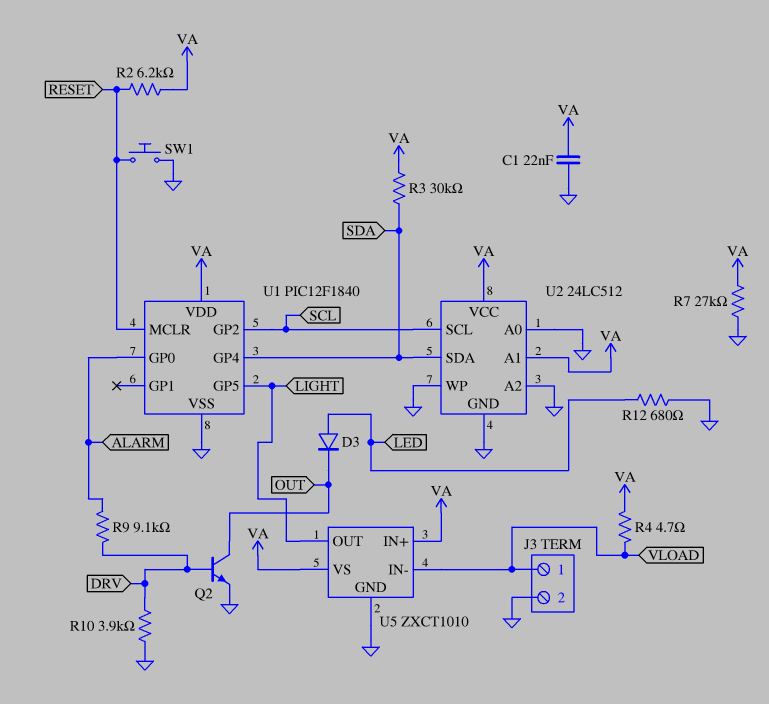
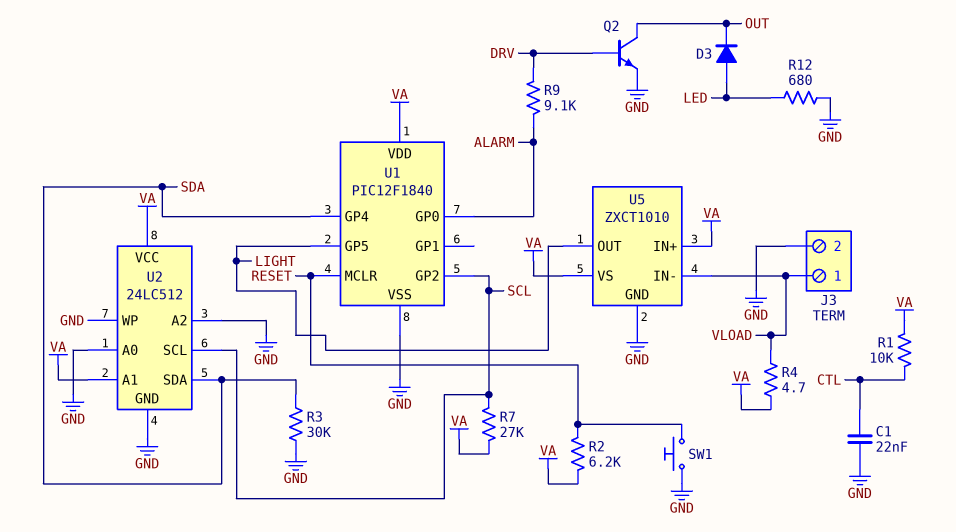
C1: 22nF (GND, VA) -> 22nF (CTL, GND)
R1: none -> 10k (CTL, VA)
R3: 30k (SDA, VA) -> 30k (GND, SDA)
R7: 27k (GND, VA) -> 27k (SCL, VA)
R10: 3.9k (DRV, GND) -> none

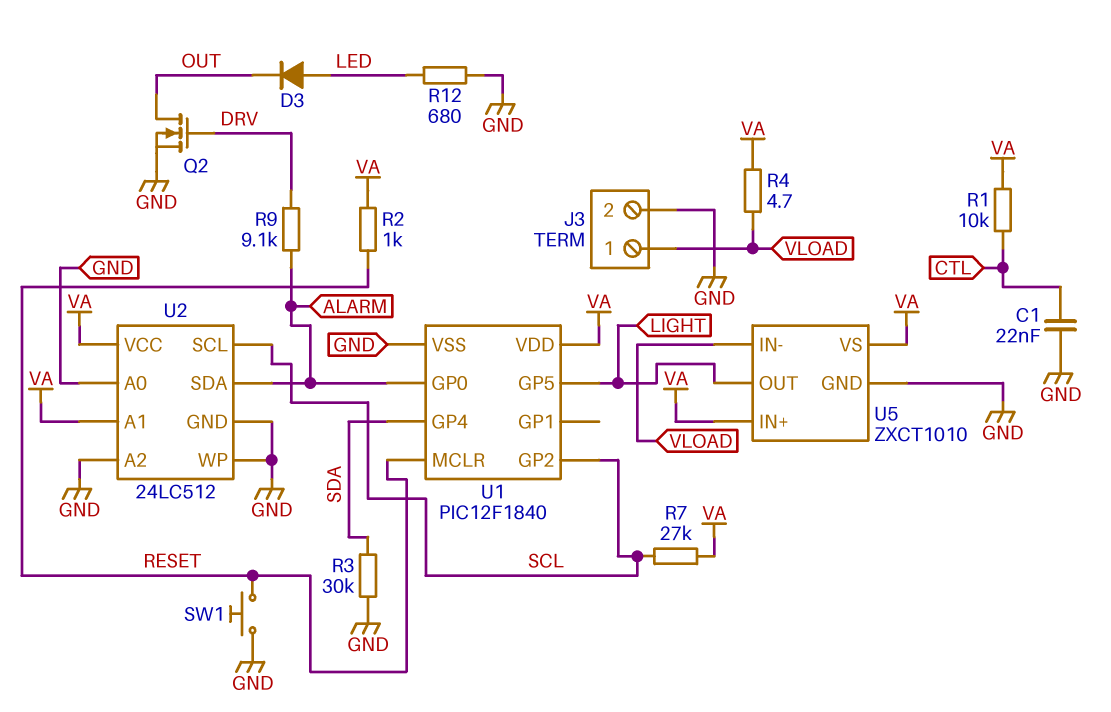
Q2: NPN (B DRV, C OUT, E GND) -> NMOS (G DRV, D OUT, S GND)
R2: 6.2k (RESET, VA) -> 1k (RESET, VA)
U2 pin SDA: SDA -> ALARM

